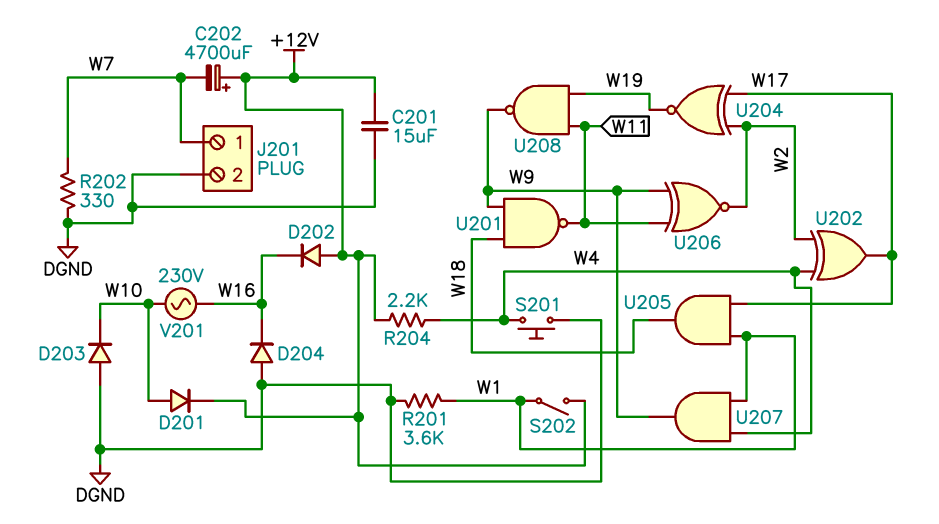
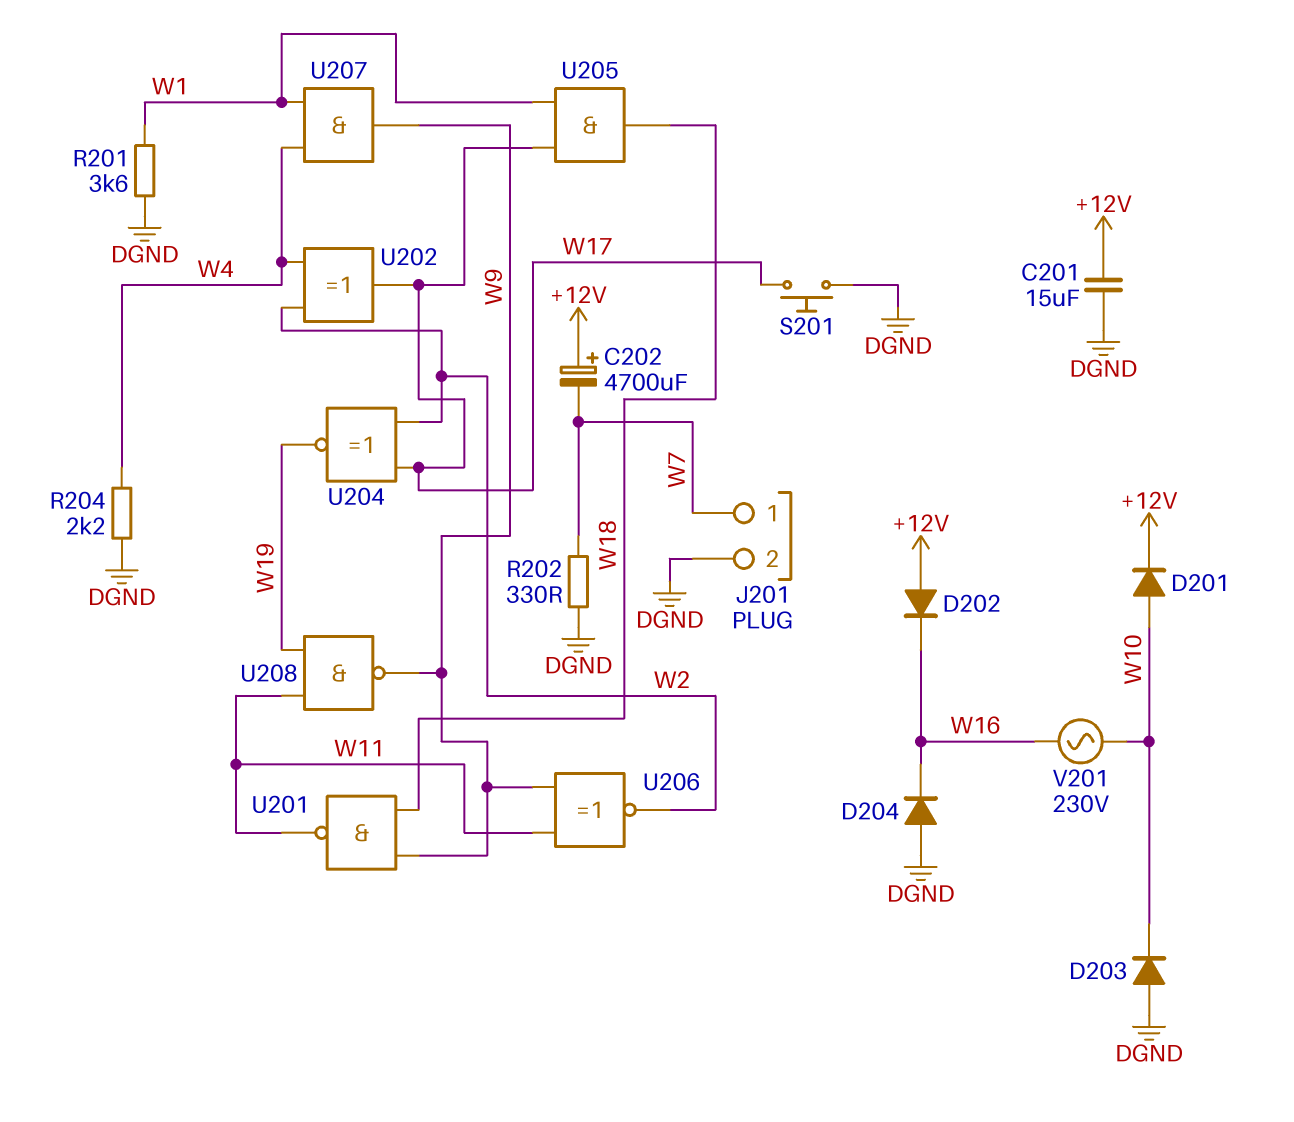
R204: 2.2k (+12V, W4) -> 2.2k (DGND, W4)
S201: button (DGND, W4) -> button (DGND, W17)
S202: switch (+12V, W1) -> none

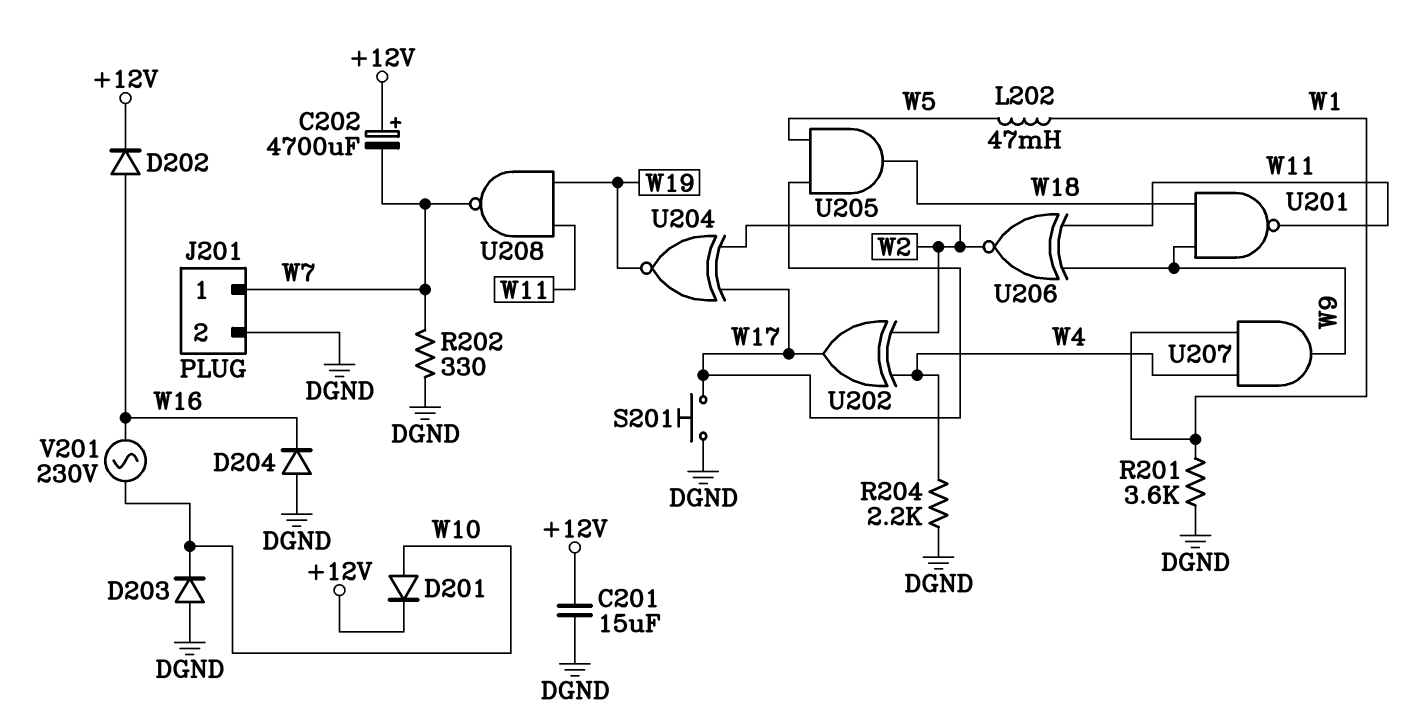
D202: diode (A +12V, K W16) -> diode (A W16, K +12V)
L202: none -> 47mH (W1, W5)
U205: AND (in W1, in W17, out W18) -> AND (in W5, in W17, out W18)
U208: NAND (in W11, in W19, out W9) -> NAND (in W11, in W19, out W7)

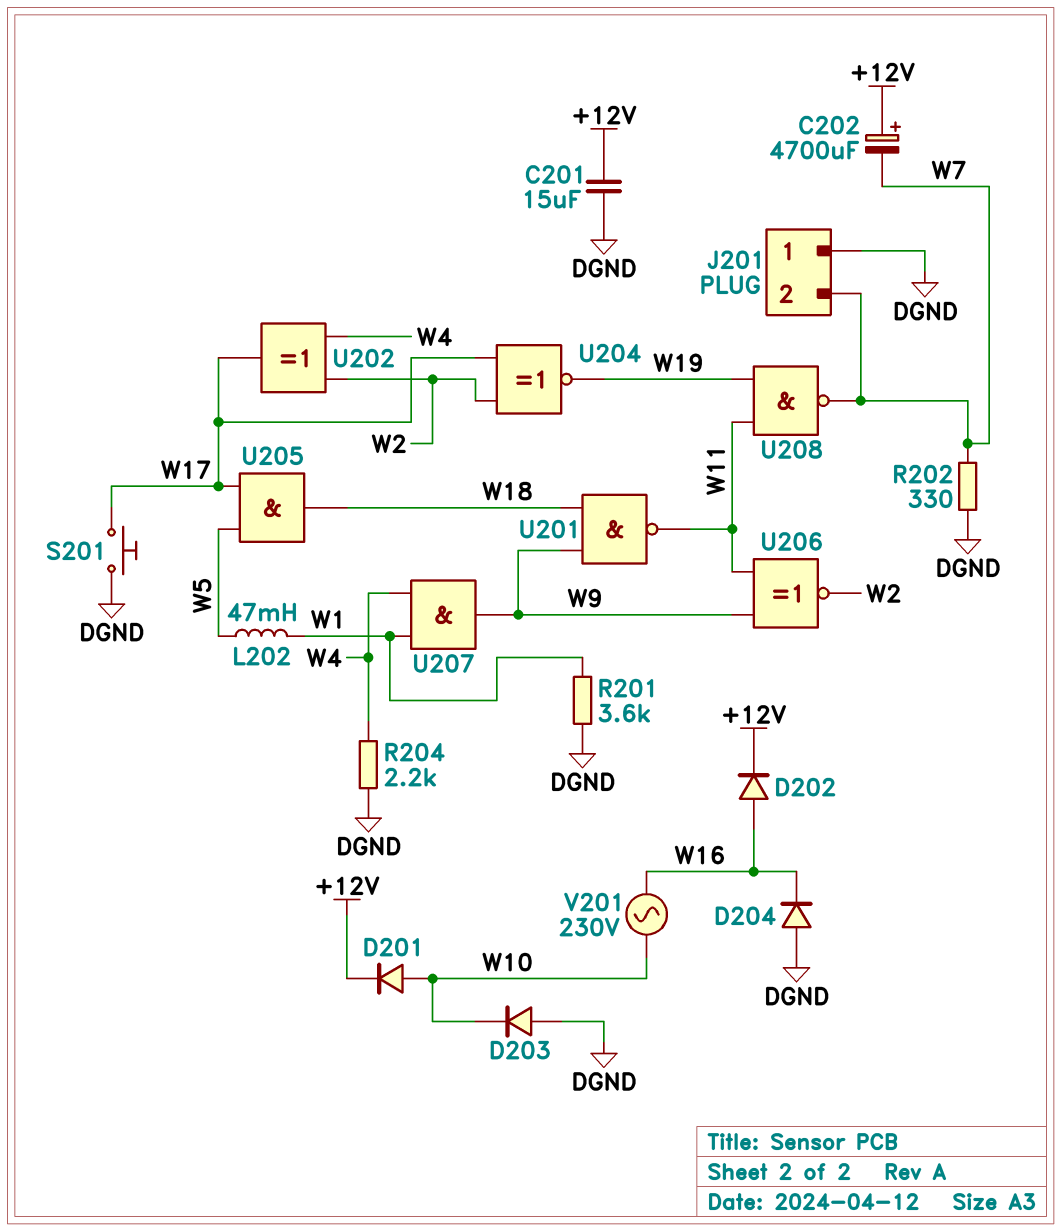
J201 pin 1: W7 -> DGND
J201 pin 2: DGND -> W7

